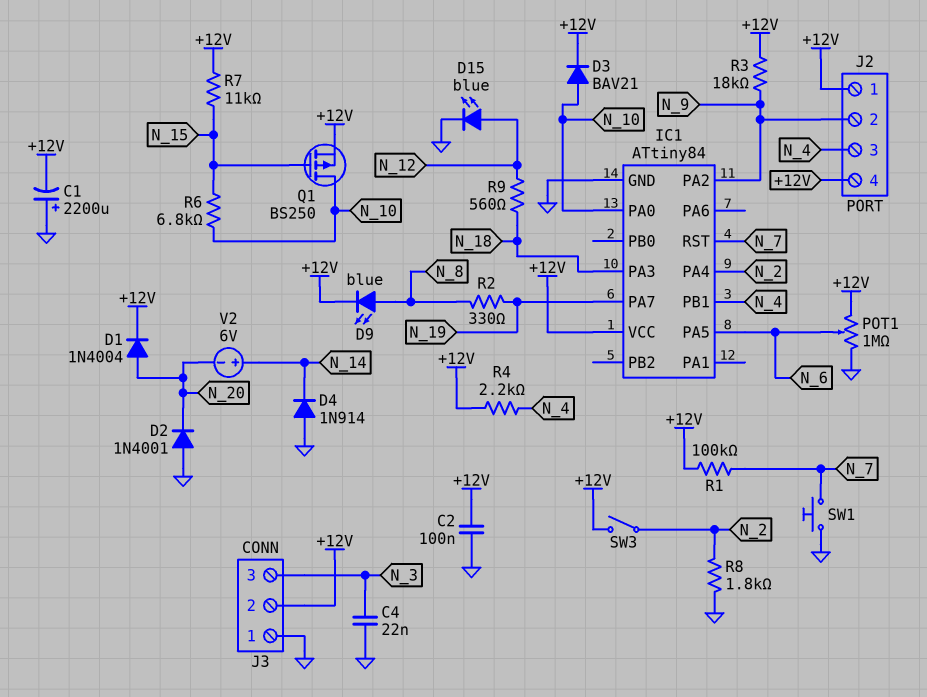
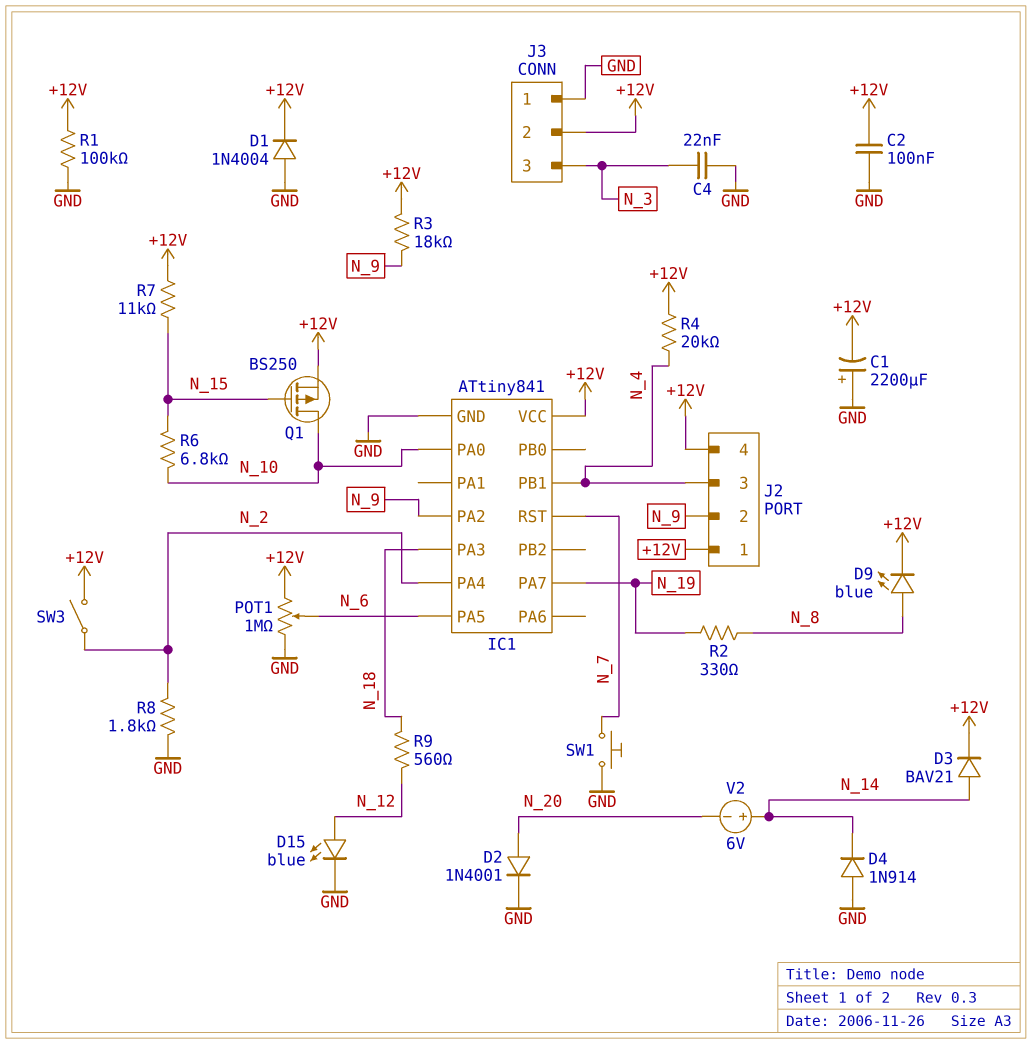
D1: diode 1N4004 (A N_20, K +12V) -> diode 1N4004 (A GND, K +12V)
D2: diode 1N4001 (A GND, K N_20) -> diode 1N4001 (A N_20, K GND)
D3: diode BAV21 (A N_10, K +12V) -> diode BAV21 (A N_14, K +12V)
IC1: ATtiny84 -> ATtiny841
R1: 100k (+12V, N_7) -> 100k (+12V, GND)
R4: 2.2k (+12V, N_4) -> 20k (+12V, N_4)

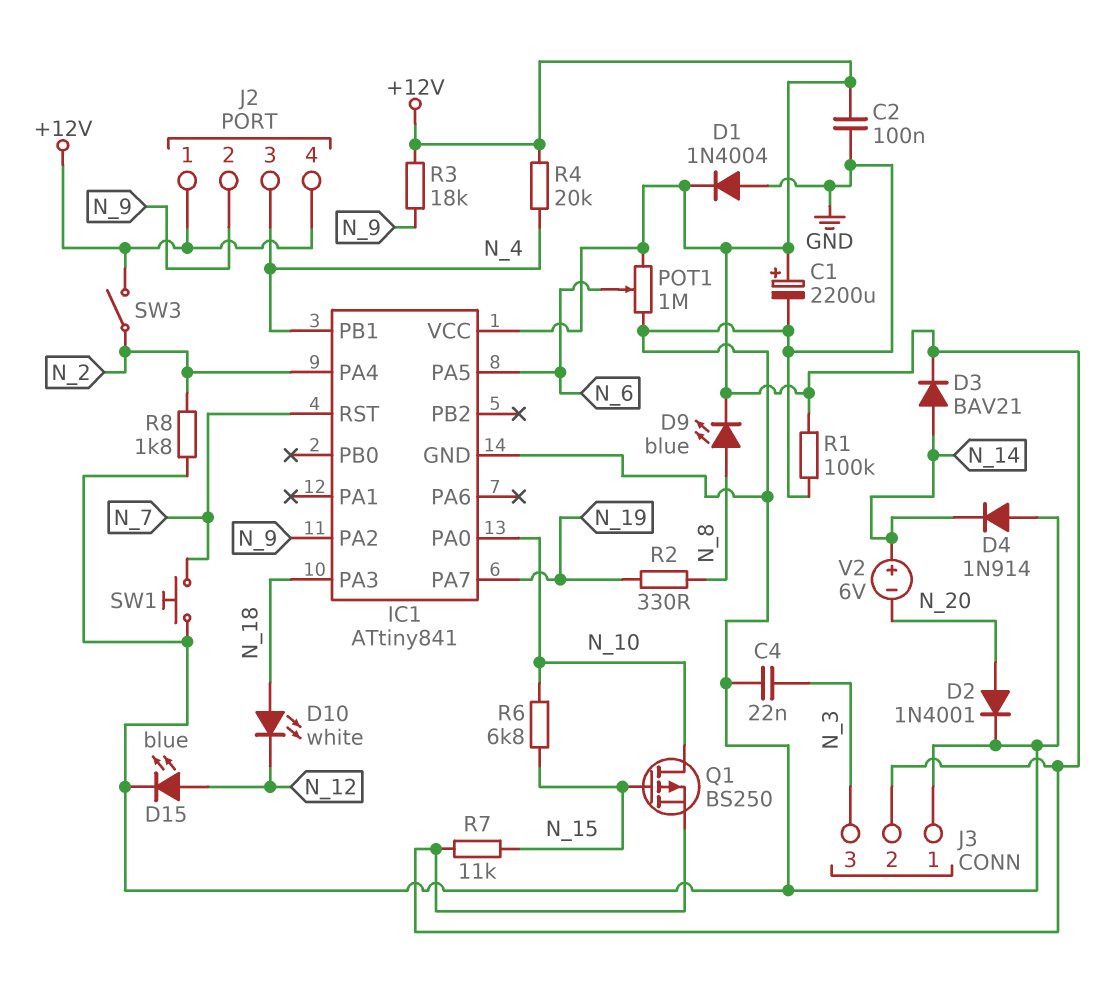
C1: 2200uF (plus GND, minus +12V) -> 2200uF (plus +12V, minus GND)
D10: none -> LED white (A N_18, K N_12)
R9: 560 (N_12, N_18) -> none

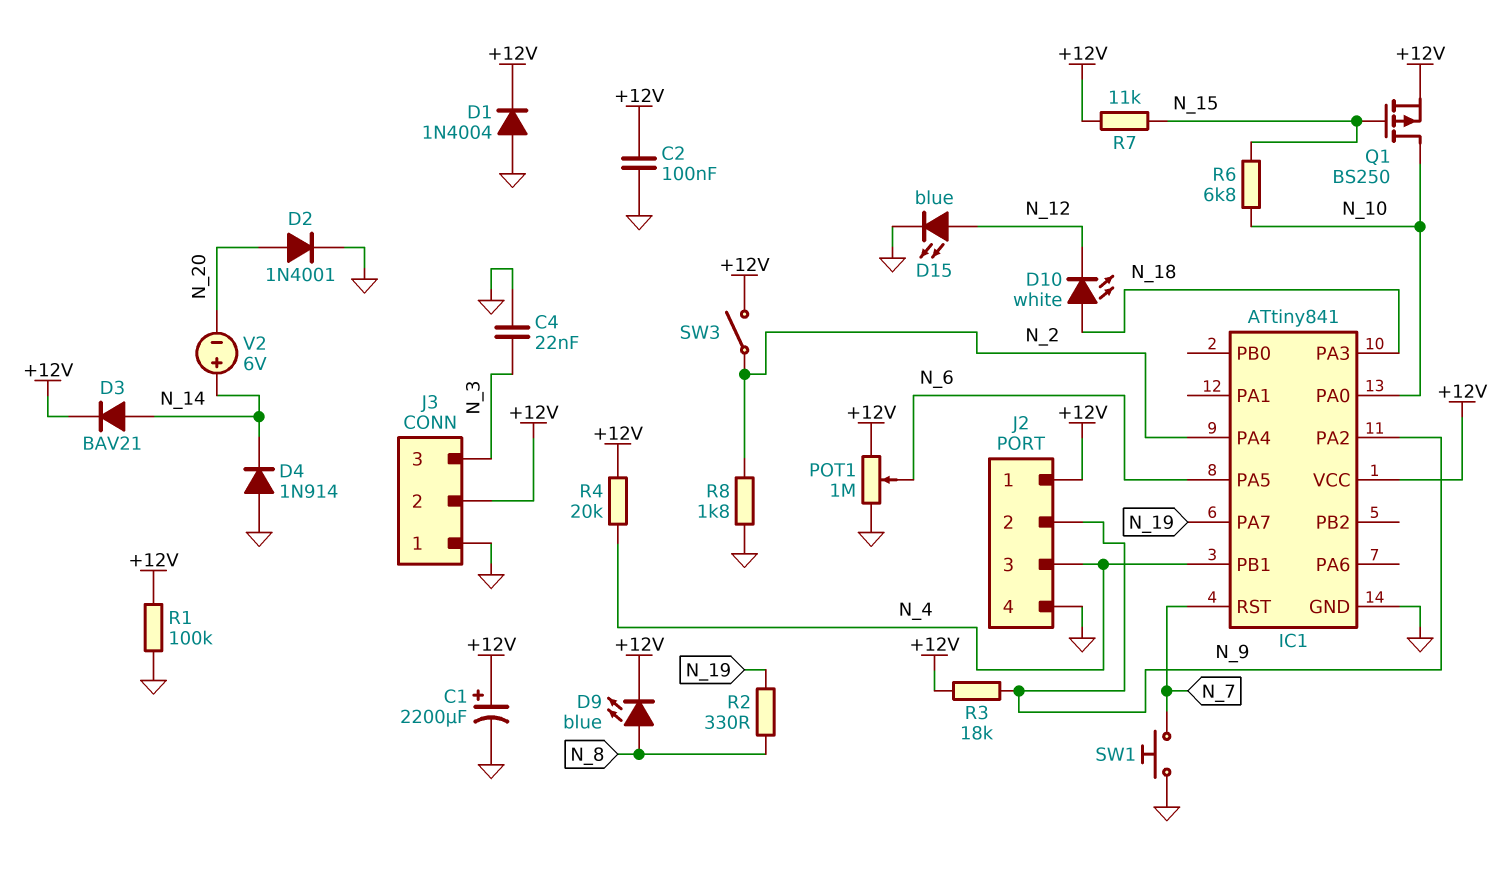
J2 pin 4: +12V -> GND

